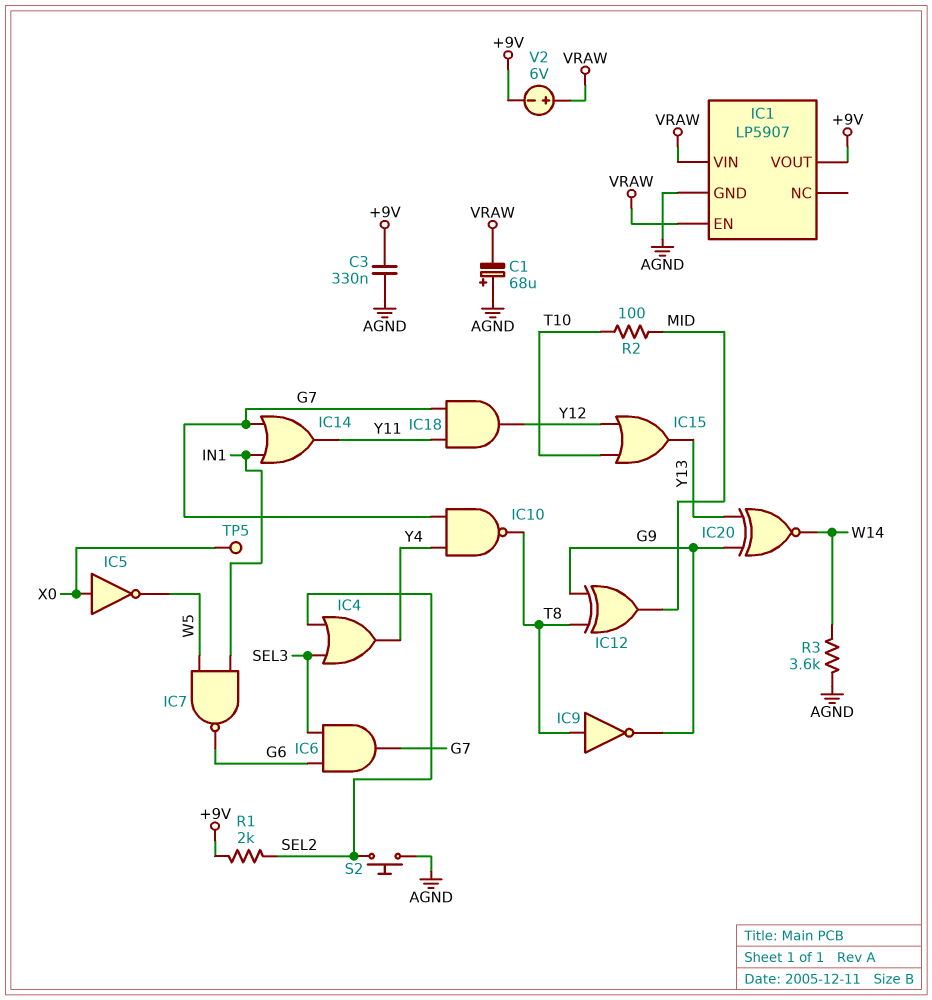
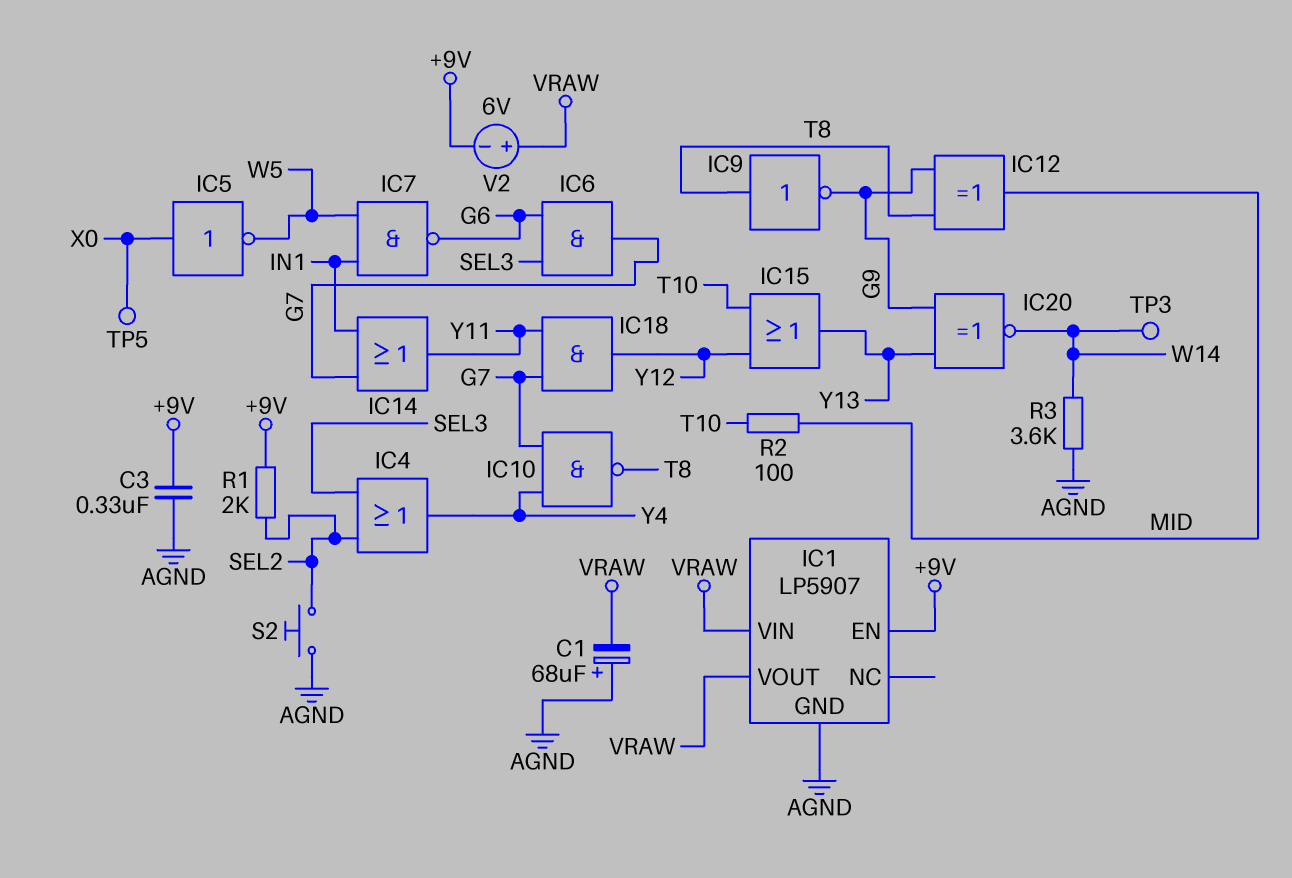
IC1 pin EN: VRAW -> +9V
IC1 pin VOUT: +9V -> VRAW
TP3: none -> test point (W14)

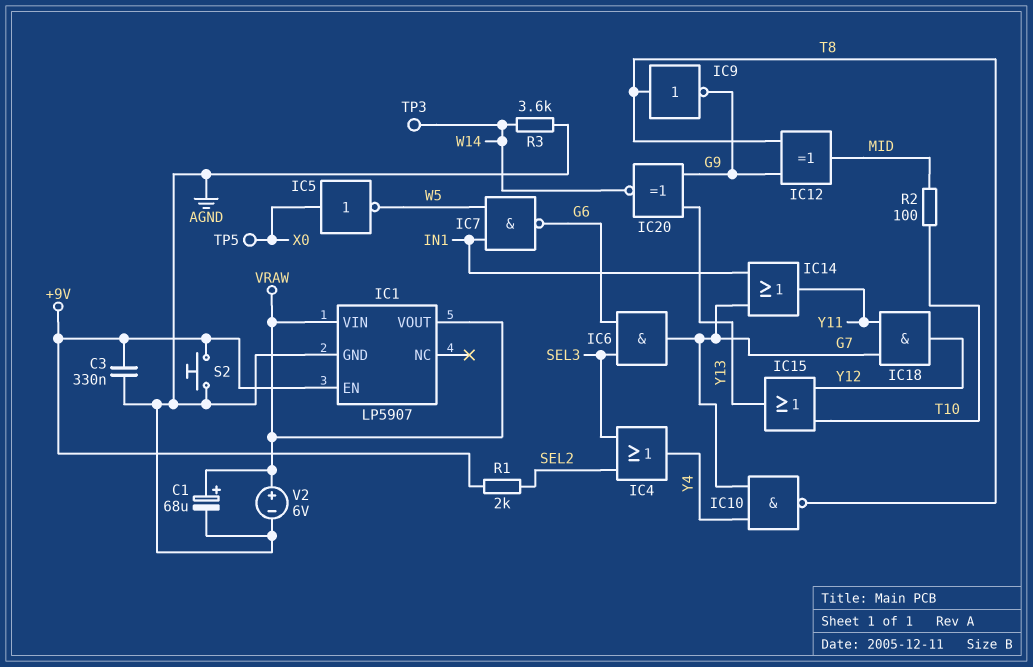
C1: 68uF (plus AGND, minus VRAW) -> 68uF (plus VRAW, minus AGND)
S2: button (AGND, SEL2) -> button (+9V, AGND)
V2: 6V (plus VRAW, minus +9V) -> 6V (plus VRAW, minus AGND)

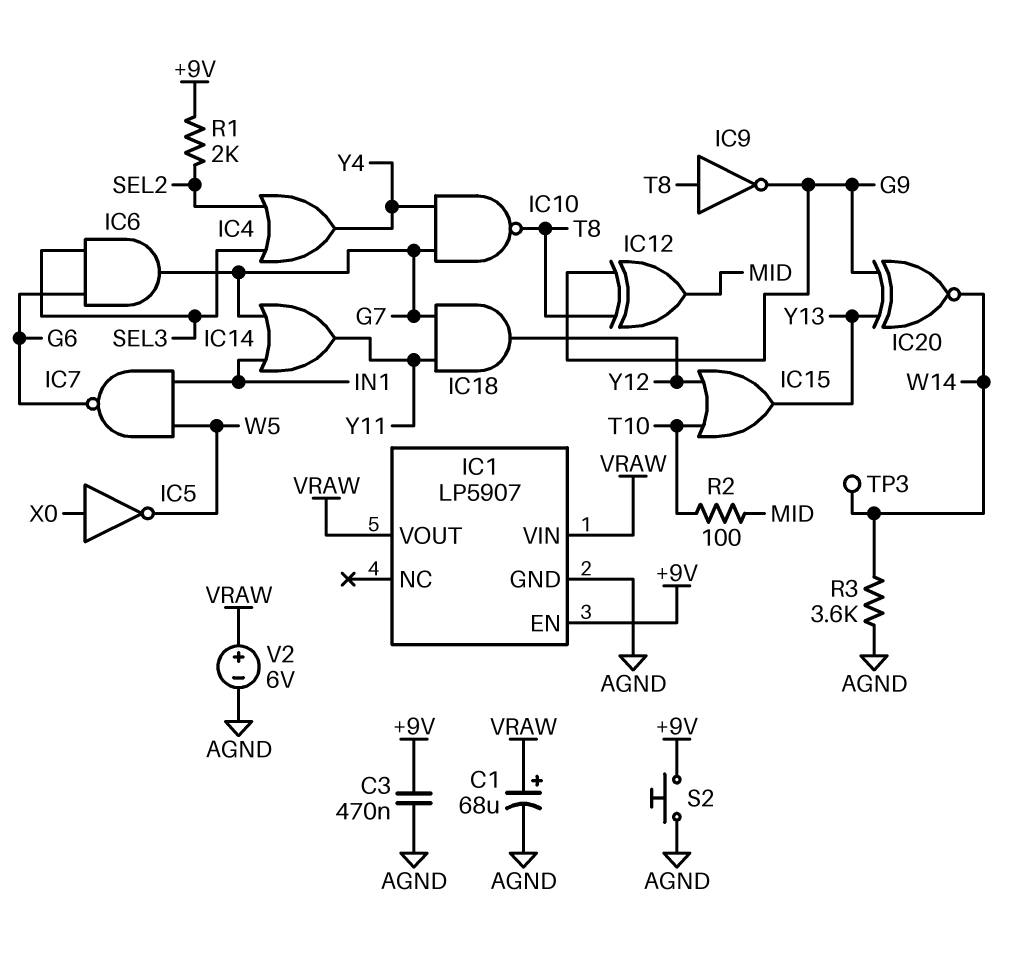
C3: 330nF (+9V, AGND) -> 470nF (+9V, AGND)
TP5: test point (X0) -> none

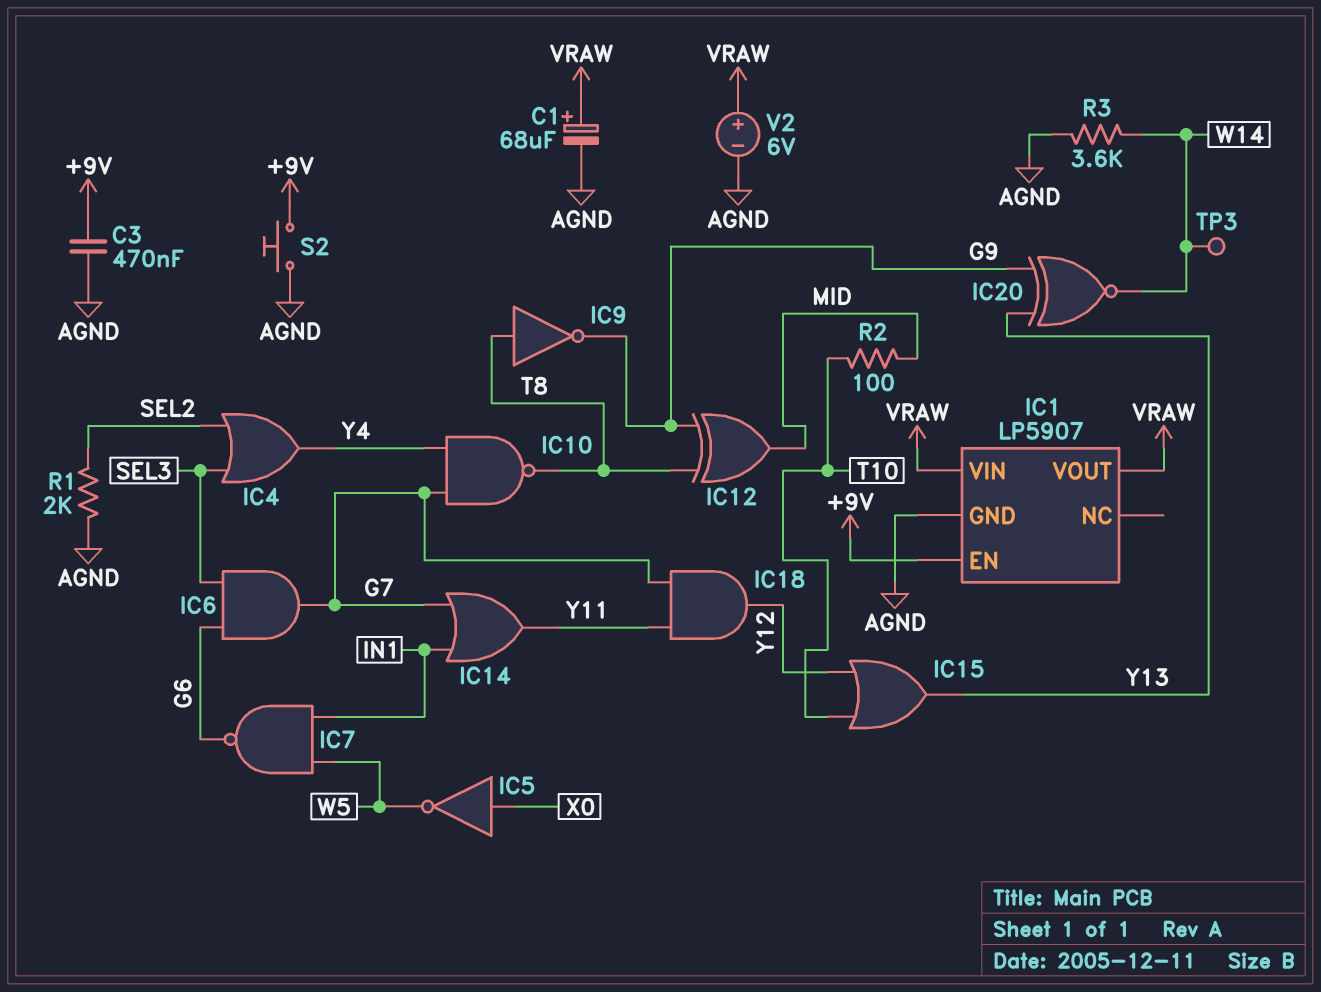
R1: 2k (+9V, SEL2) -> 2k (AGND, SEL2)

